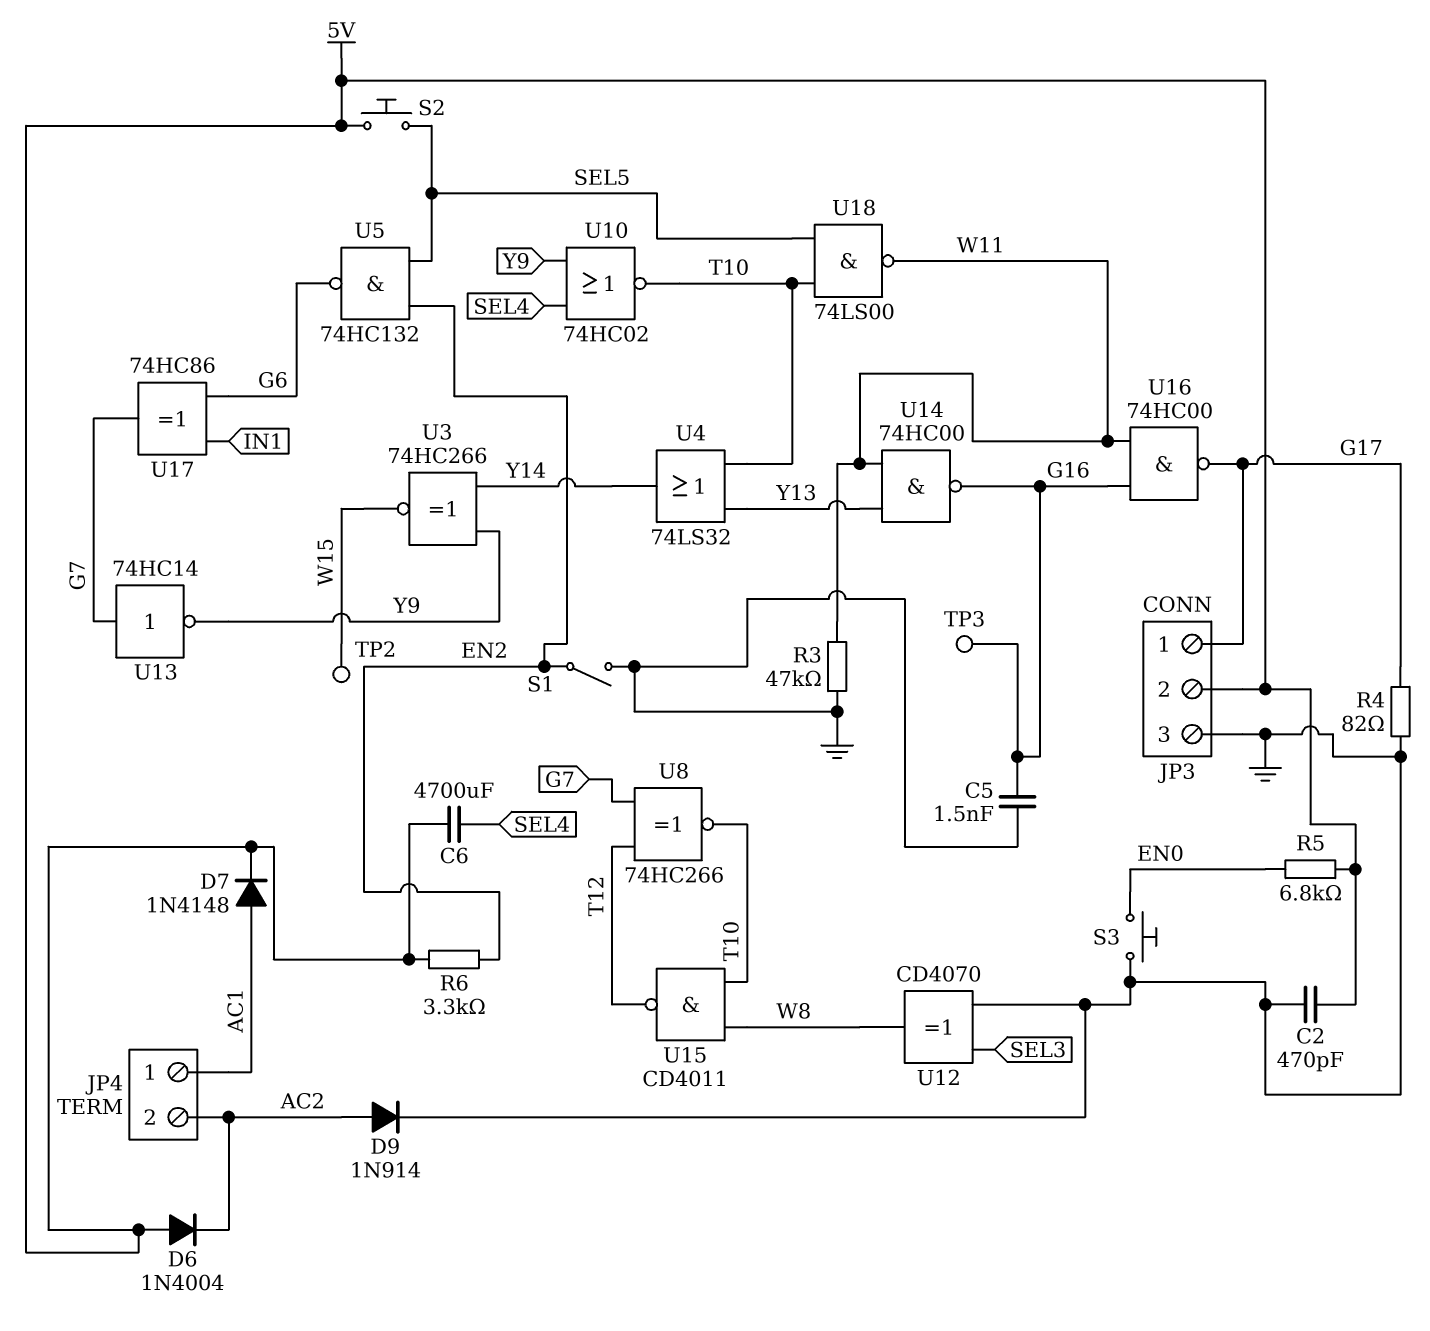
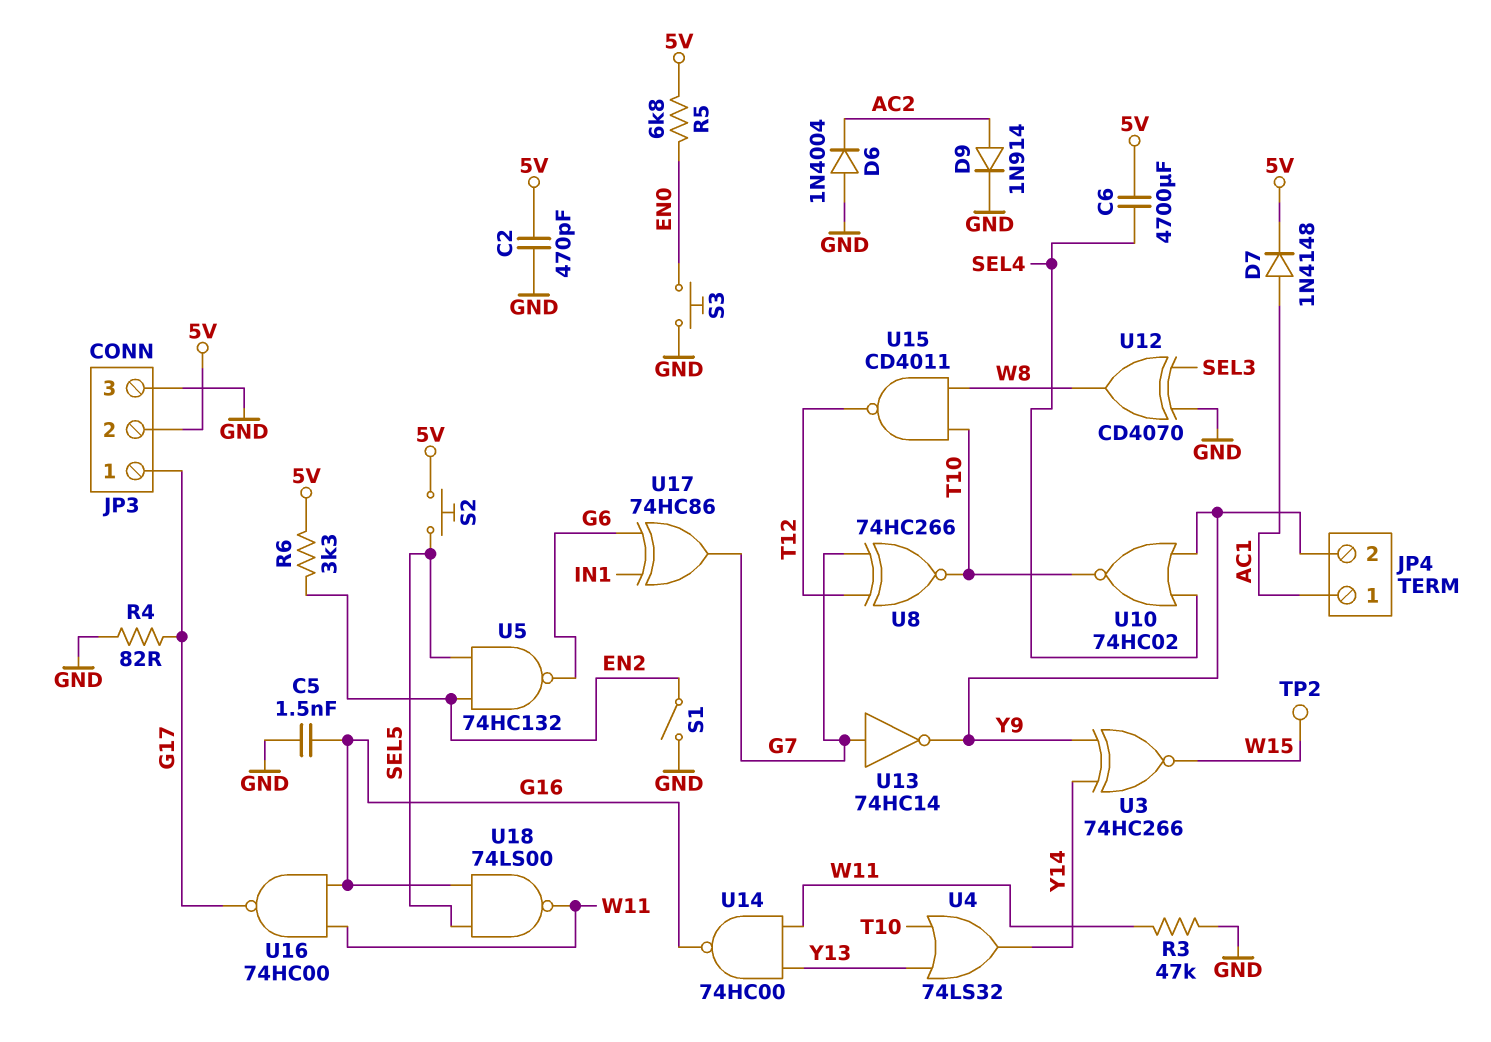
D6: diode 1N4004 (A 5V, K AC2) -> diode 1N4004 (A GND, K AC2)
JP4 pin 2: AC2 -> Y9
TP3: test point (G16) -> none
U18: NAND 74LS00 (in SEL5, in T10, out W11) -> NAND 74LS00 (in G16, in SEL5, out W11)

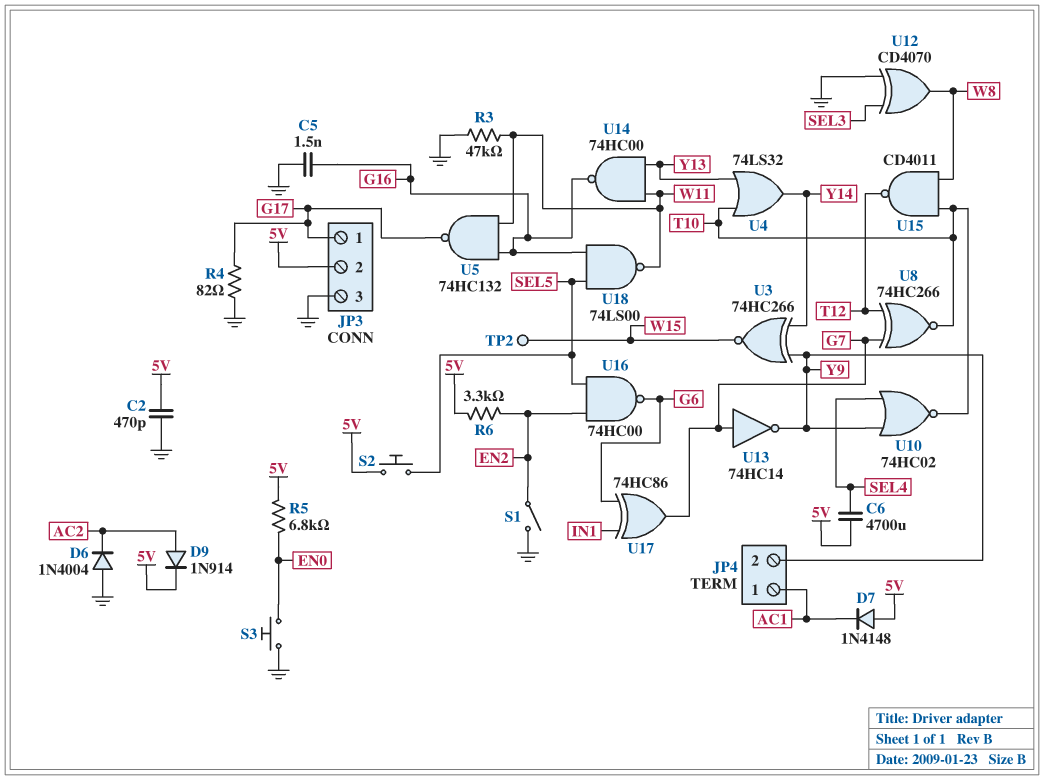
D7: diode 1N4148 (A AC1, K 5V) -> diode 1N4148 (A 5V, K AC1)
D9: diode 1N914 (A AC2, K GND) -> diode 1N914 (A AC2, K 5V)
U5: NAND 74HC132 (in EN2, in SEL5, out G6) -> NAND 74HC132 (in G16, in W11, out G17)
U16: NAND 74HC00 (in G16, in W11, out G17) -> NAND 74HC00 (in EN2, in SEL5, out G6)

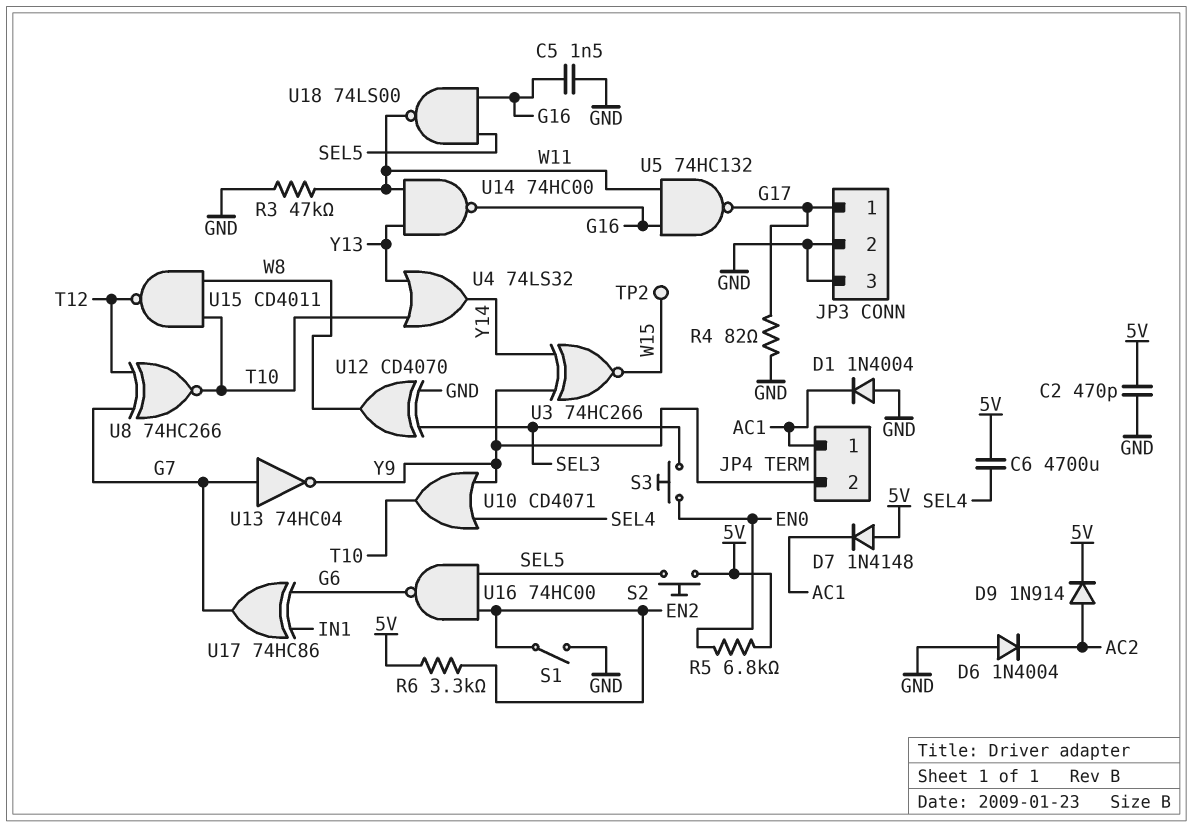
D1: none -> diode 1N4004 (A GND, K AC1)
JP3 pin 2: 5V -> GND
S3: button (EN0, GND) -> button (EN0, SEL3)
U10: NOR 74HC02 (in SEL4, in Y9, out T10) -> OR CD4071 (in SEL4, in Y9, out T10)
U13: NOT 74HC14 (in G7, out Y9) -> NOT 74HC04 (in G7, out Y9)

